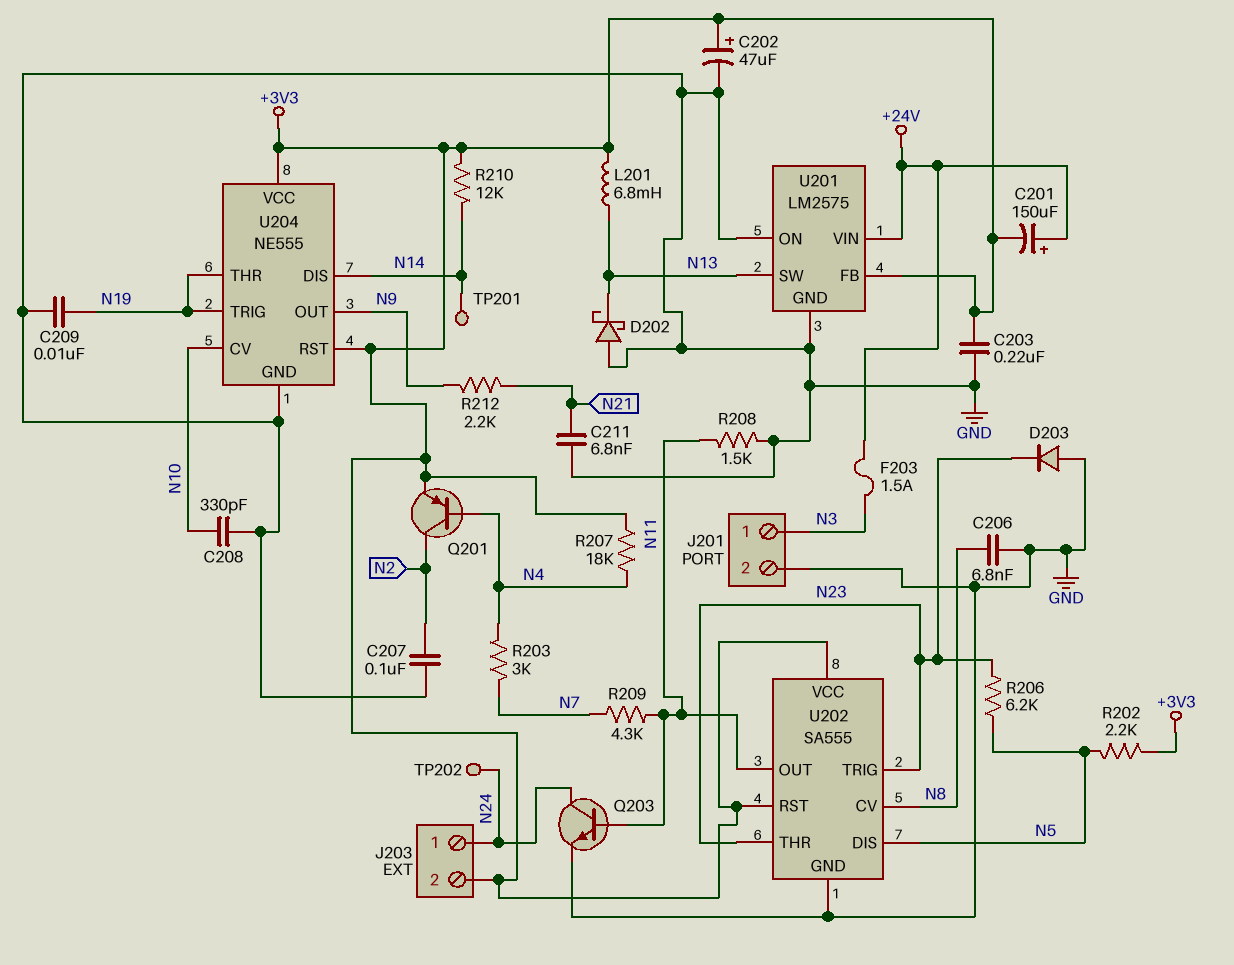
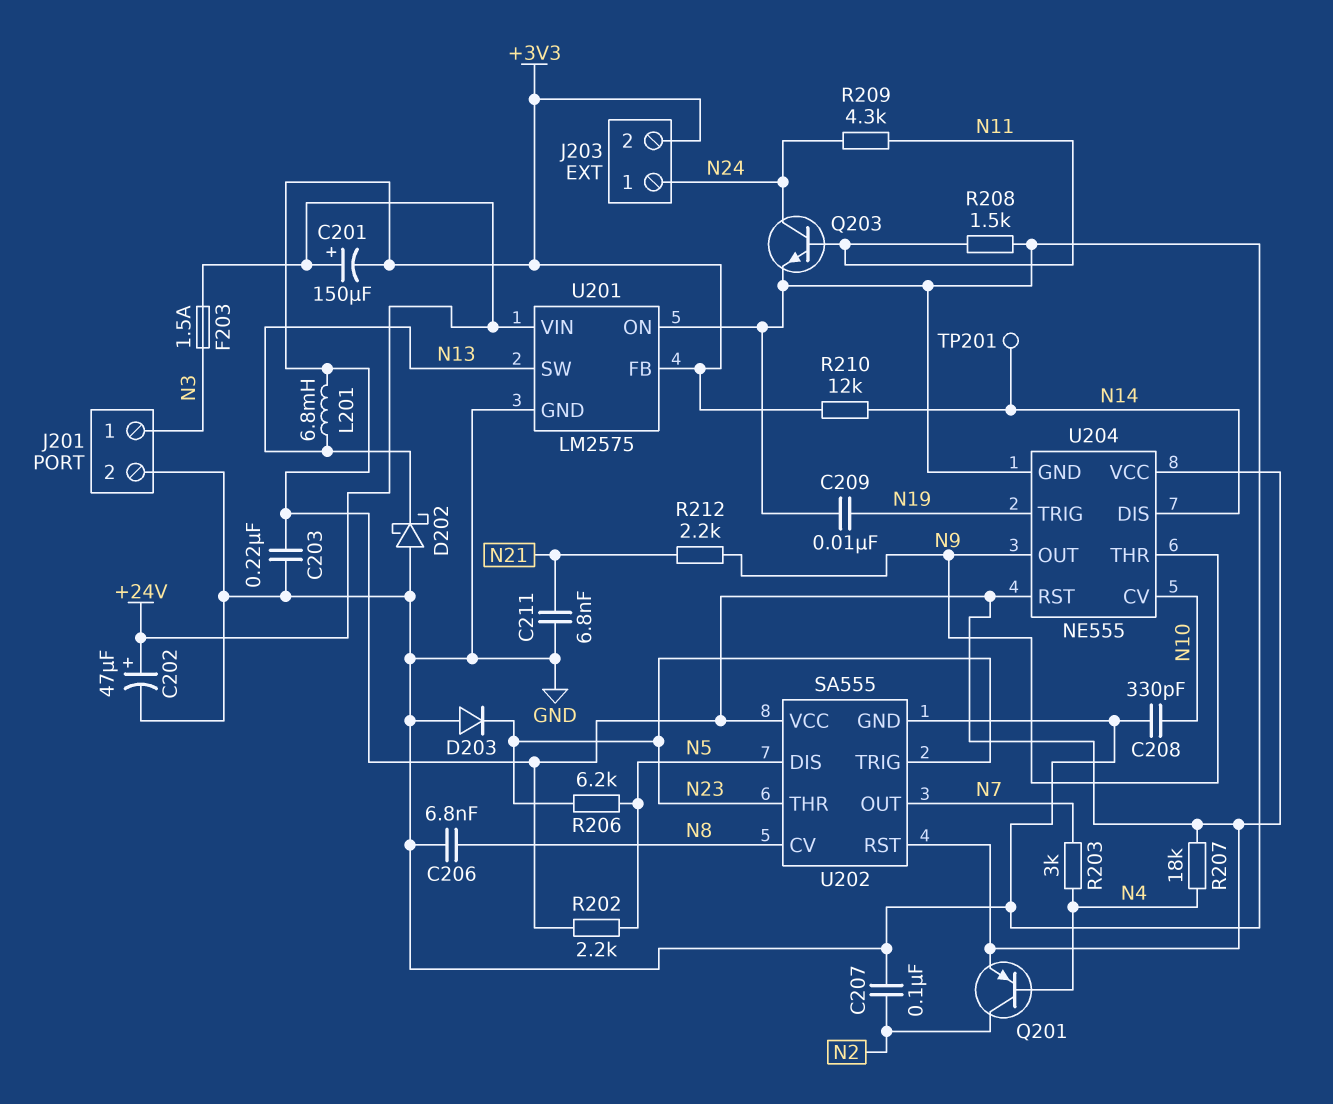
C202: 47uF (plus +3V3, minus GND) -> 47uF (plus +24V, minus GND)
R209: 4.3k (N7, N11) -> 4.3k (N11, N24)
TP202: test point (N24) -> none
U202 pin OUT: N11 -> N7
U204 pin THR: N19 -> N9

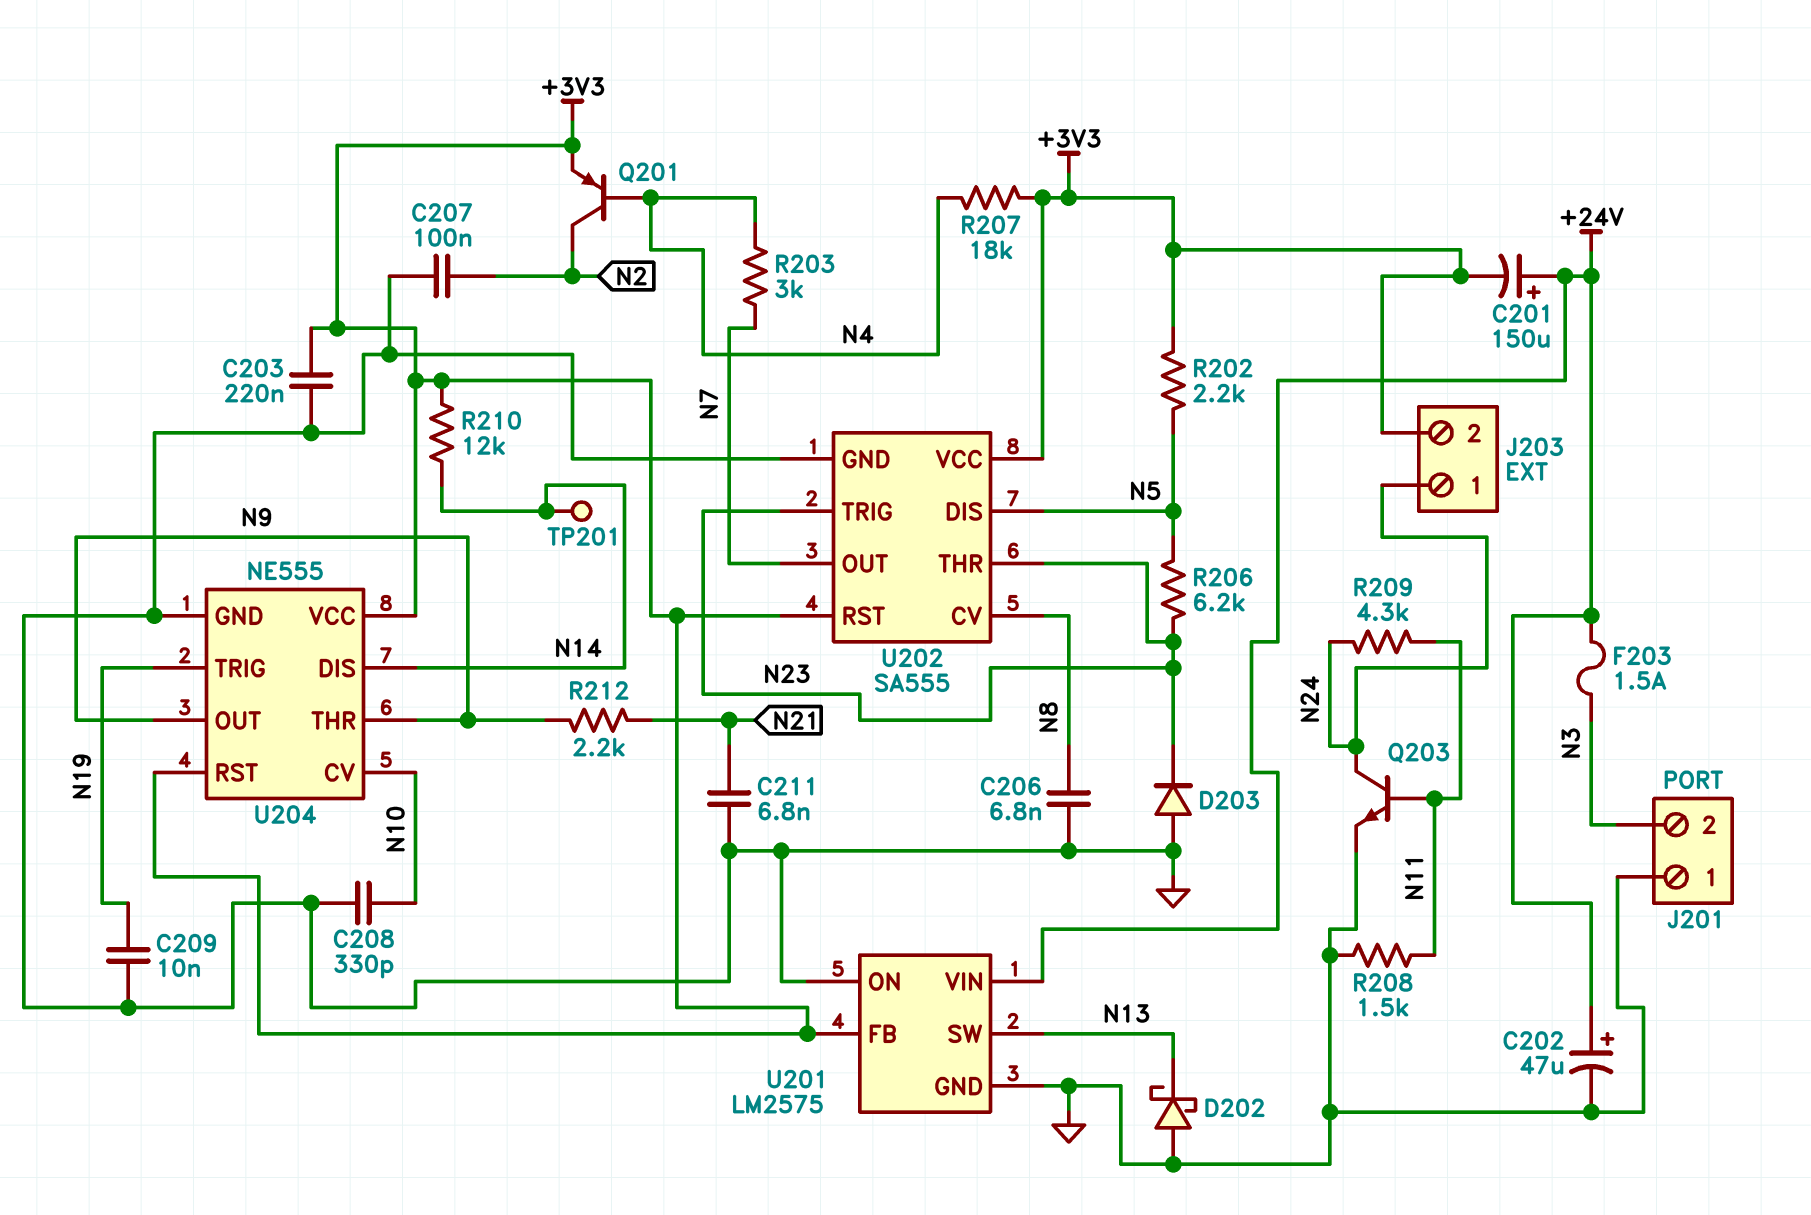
J201 pin 1: N3 -> GND
J201 pin 2: GND -> N3
L201: 6.8mH (+3V3, N13) -> none

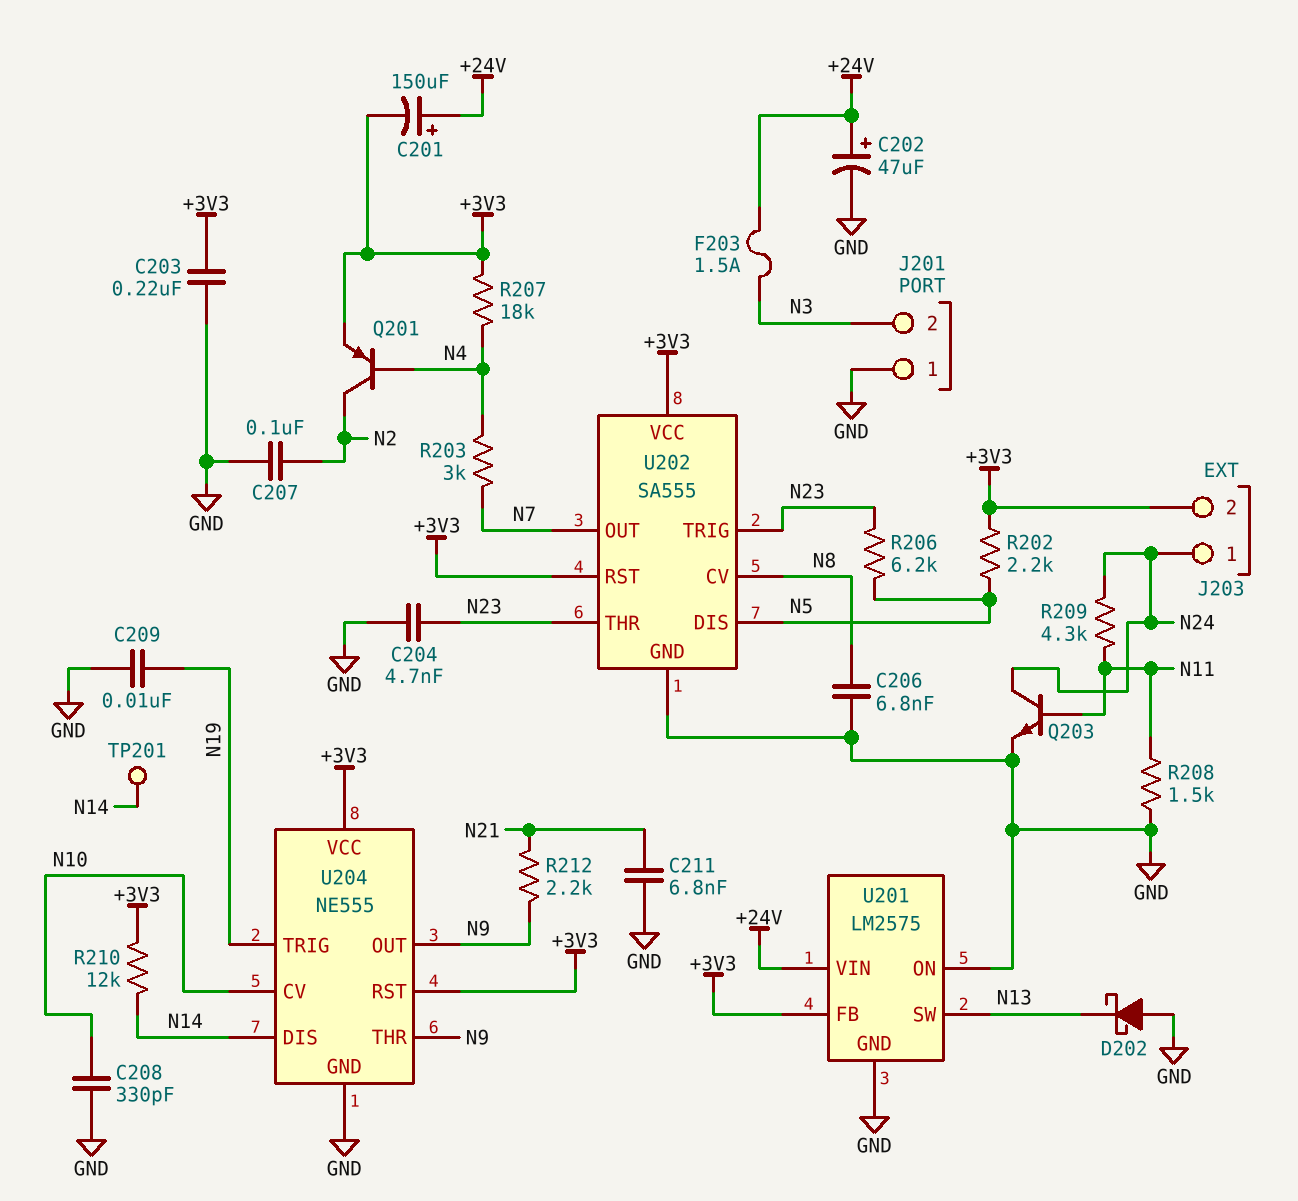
C204: none -> 4.7nF (GND, N23)
D203: diode (A GND, K N23) -> none

